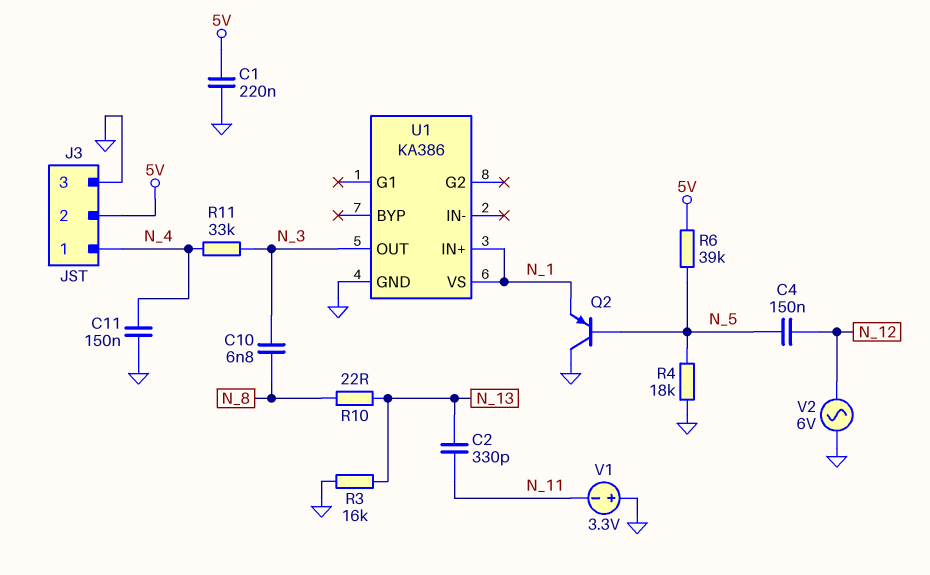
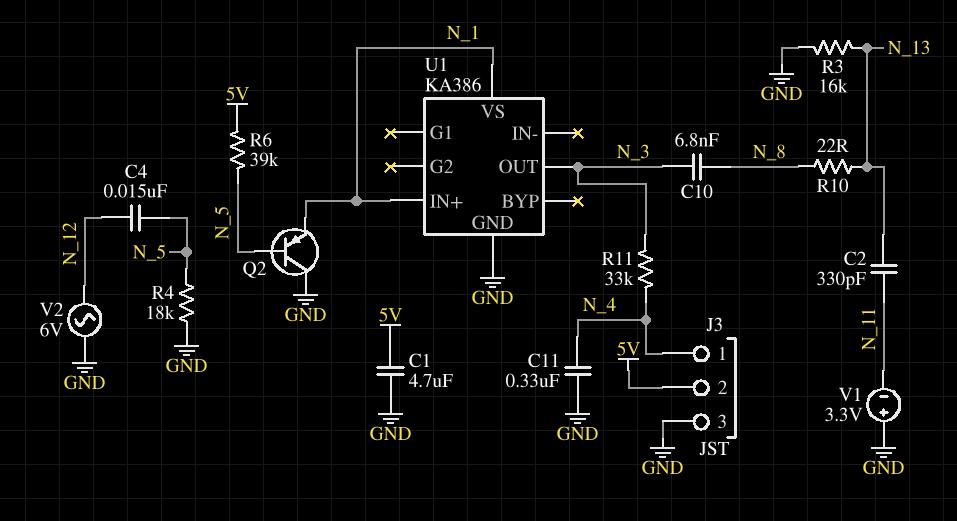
C1: 220nF (5V, GND) -> 4.7uF (5V, GND)
C4: 150nF (N_5, N_12) -> 15nF (N_5, N_12)
C11: 150nF (GND, N_4) -> 330nF (GND, N_4)

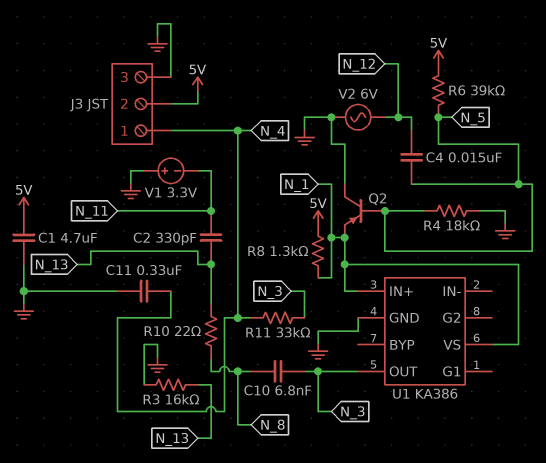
R8: none -> 1.3k (5V, N_1)

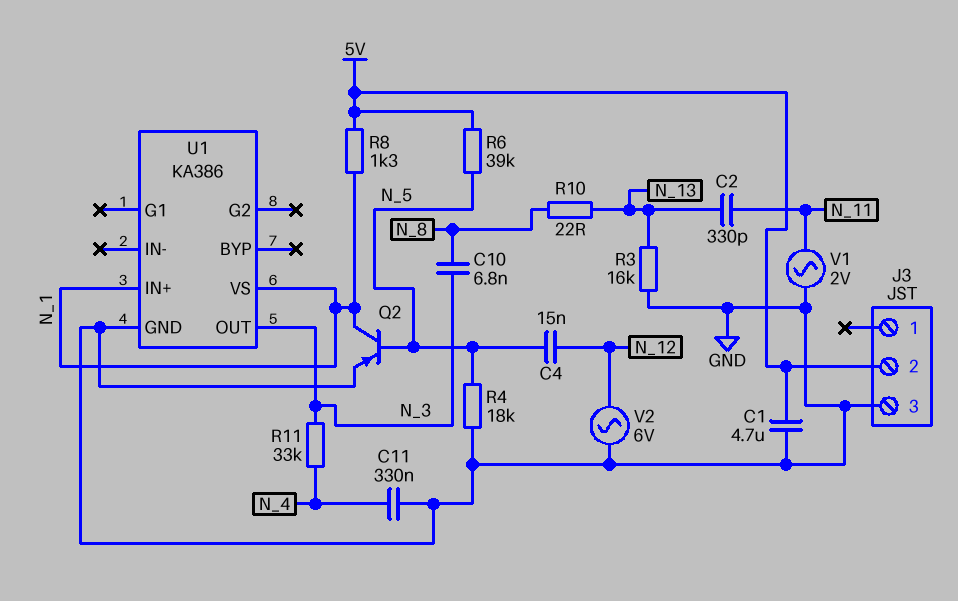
J3 pin 1: N_4 -> none
Q2: PNP (B N_5, C GND, E N_1) -> PNP (B N_5, C N_1, E GND)
V1: 3.3V (plus GND, minus N_11) -> AC 2V (GND, N_11)

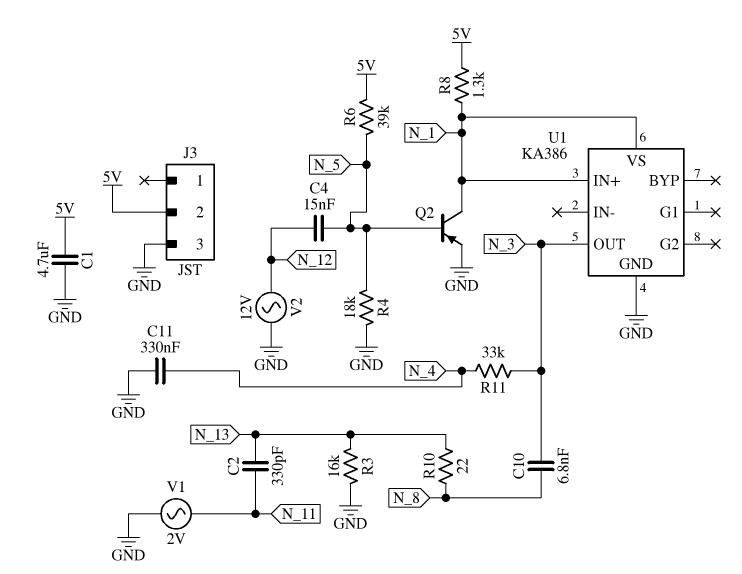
V2: AC 6V (GND, N_12) -> AC 12V (GND, N_12)

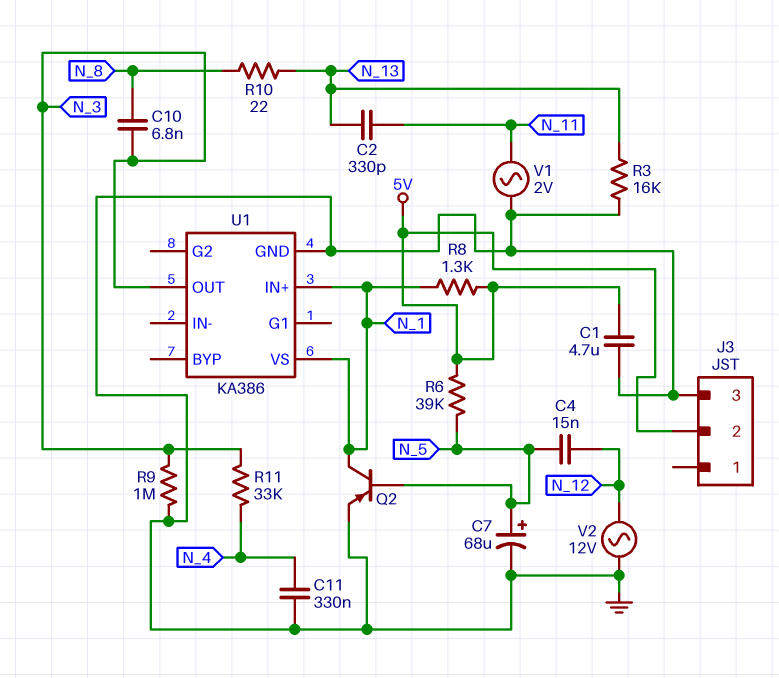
C7: none -> 68uF (plus N_5, minus GND)
R4: 18k (GND, N_5) -> none
R9: none -> 1M (GND, N_3)

